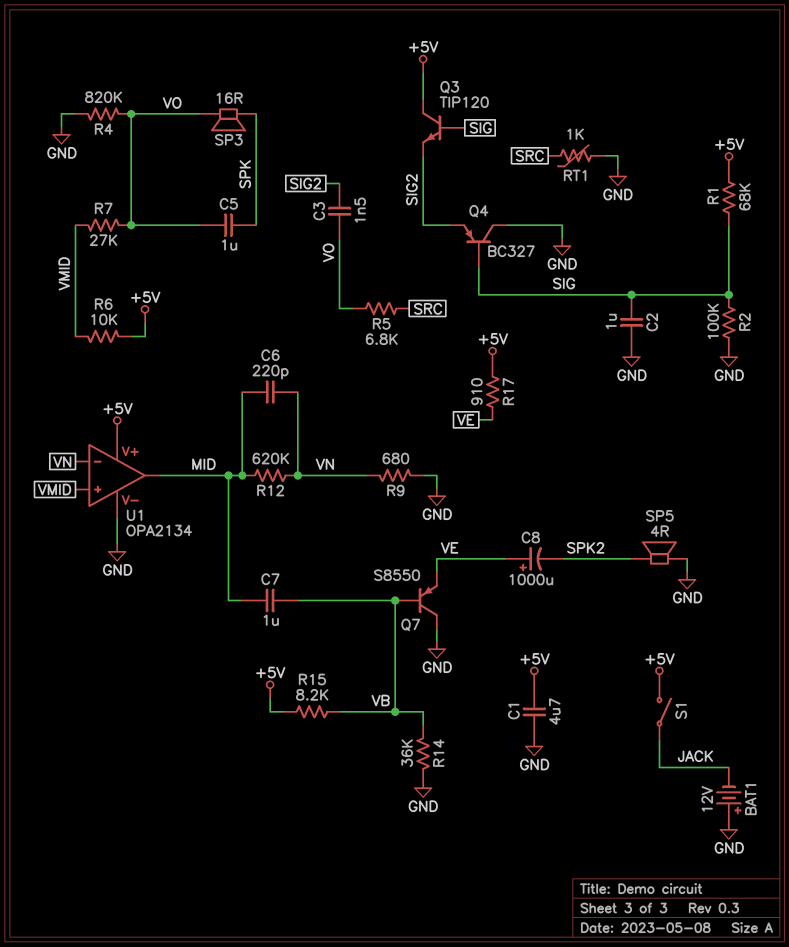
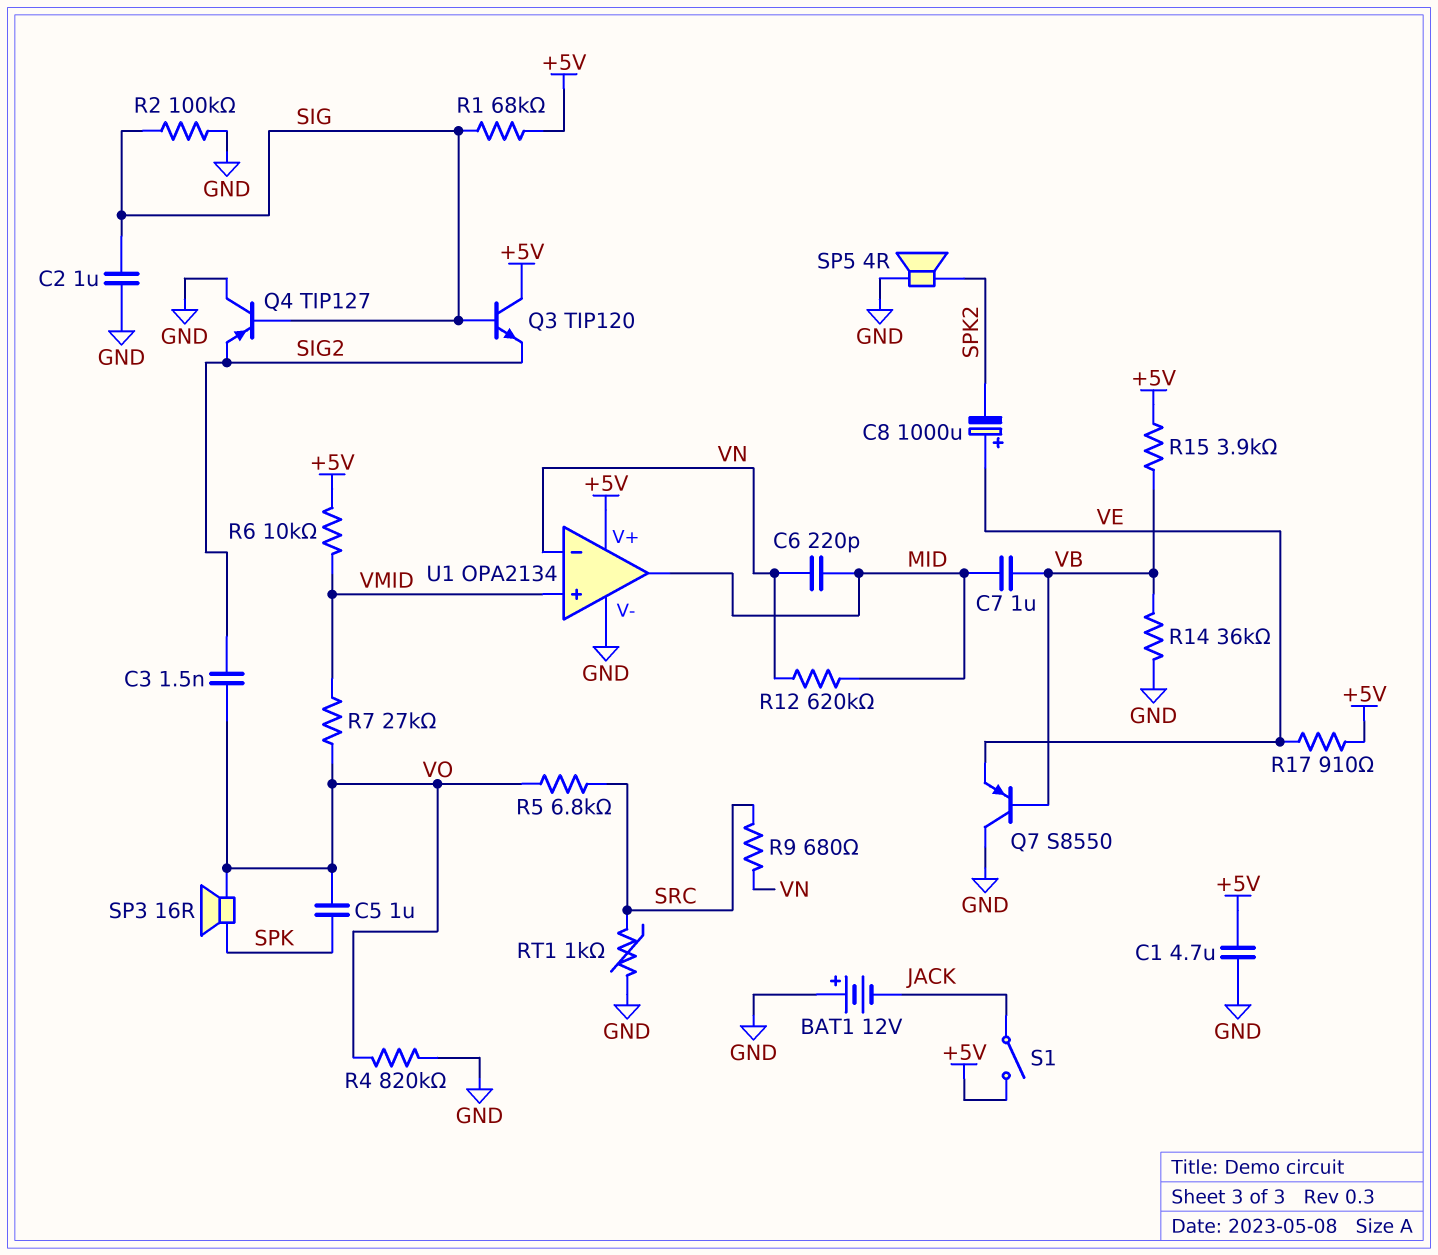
Q4: PNP BC327 (B SIG, C GND, E SIG2) -> PNP TIP127 (B SIG, C GND, E SIG2)
R9: 680 (GND, VN) -> 680 (SRC, VN)
R15: 8.2k (+5V, VB) -> 3.9k (+5V, VB)

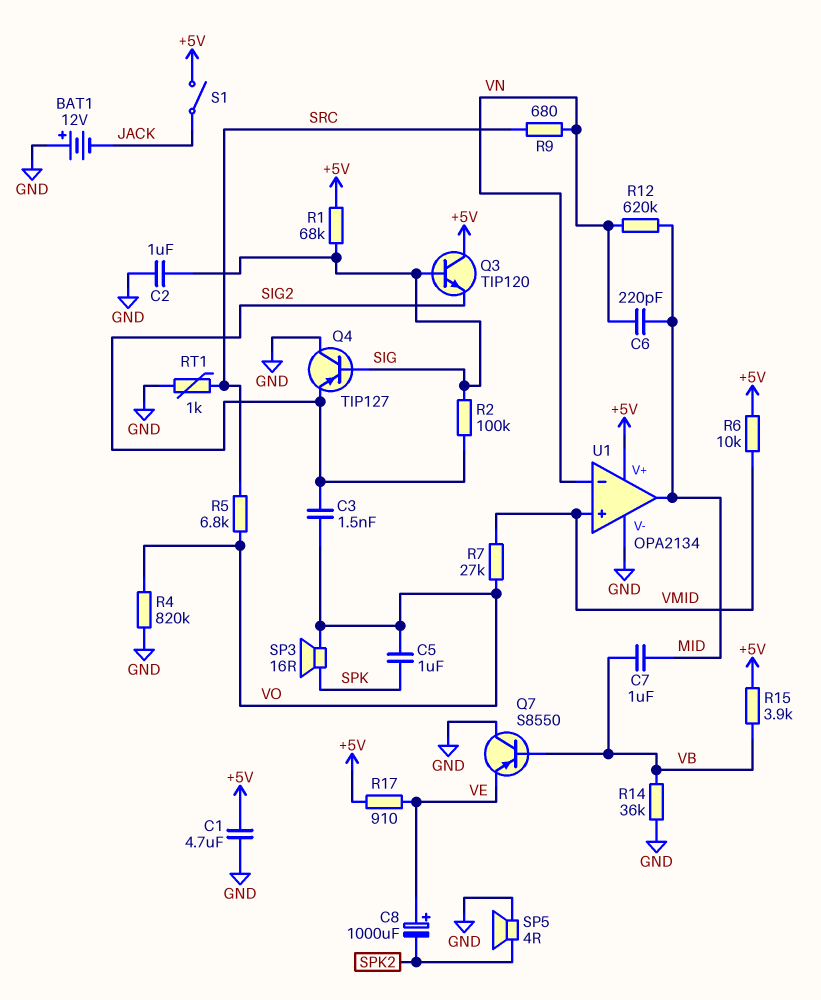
R2: 100k (GND, SIG) -> 100k (SIG, SIG2)

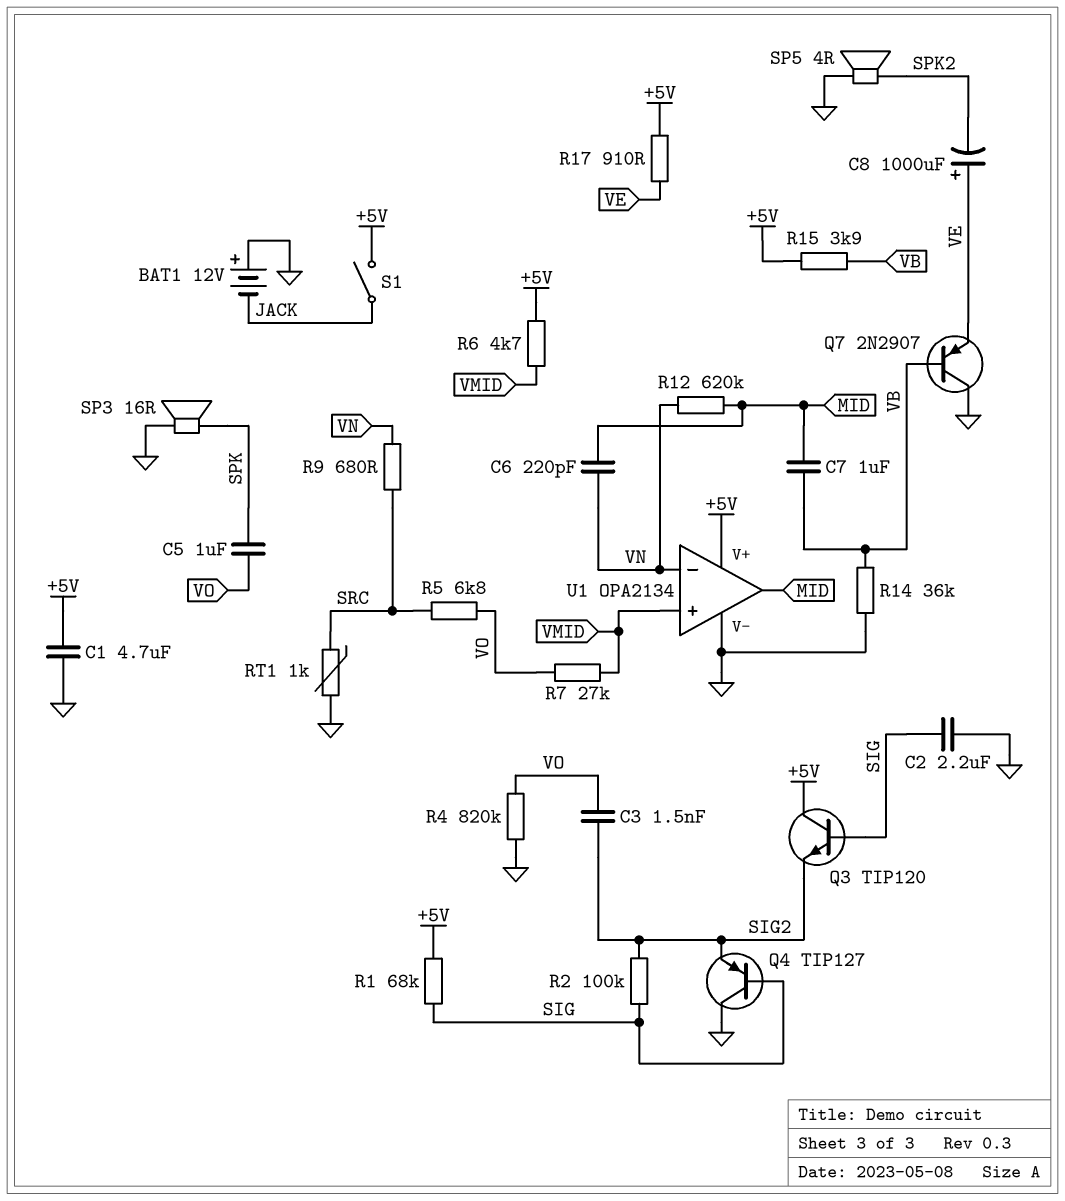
C2: 1uF (GND, SIG) -> 2.2uF (GND, SIG)
Q7: PNP S8550 (B VB, C GND, E VE) -> PNP 2N2907 (B VB, C GND, E VE)
R6: 10k (+5V, VMID) -> 4.7k (+5V, VMID)
SP3: speaker 16R (SPK, VO) -> speaker 16R (GND, SPK)

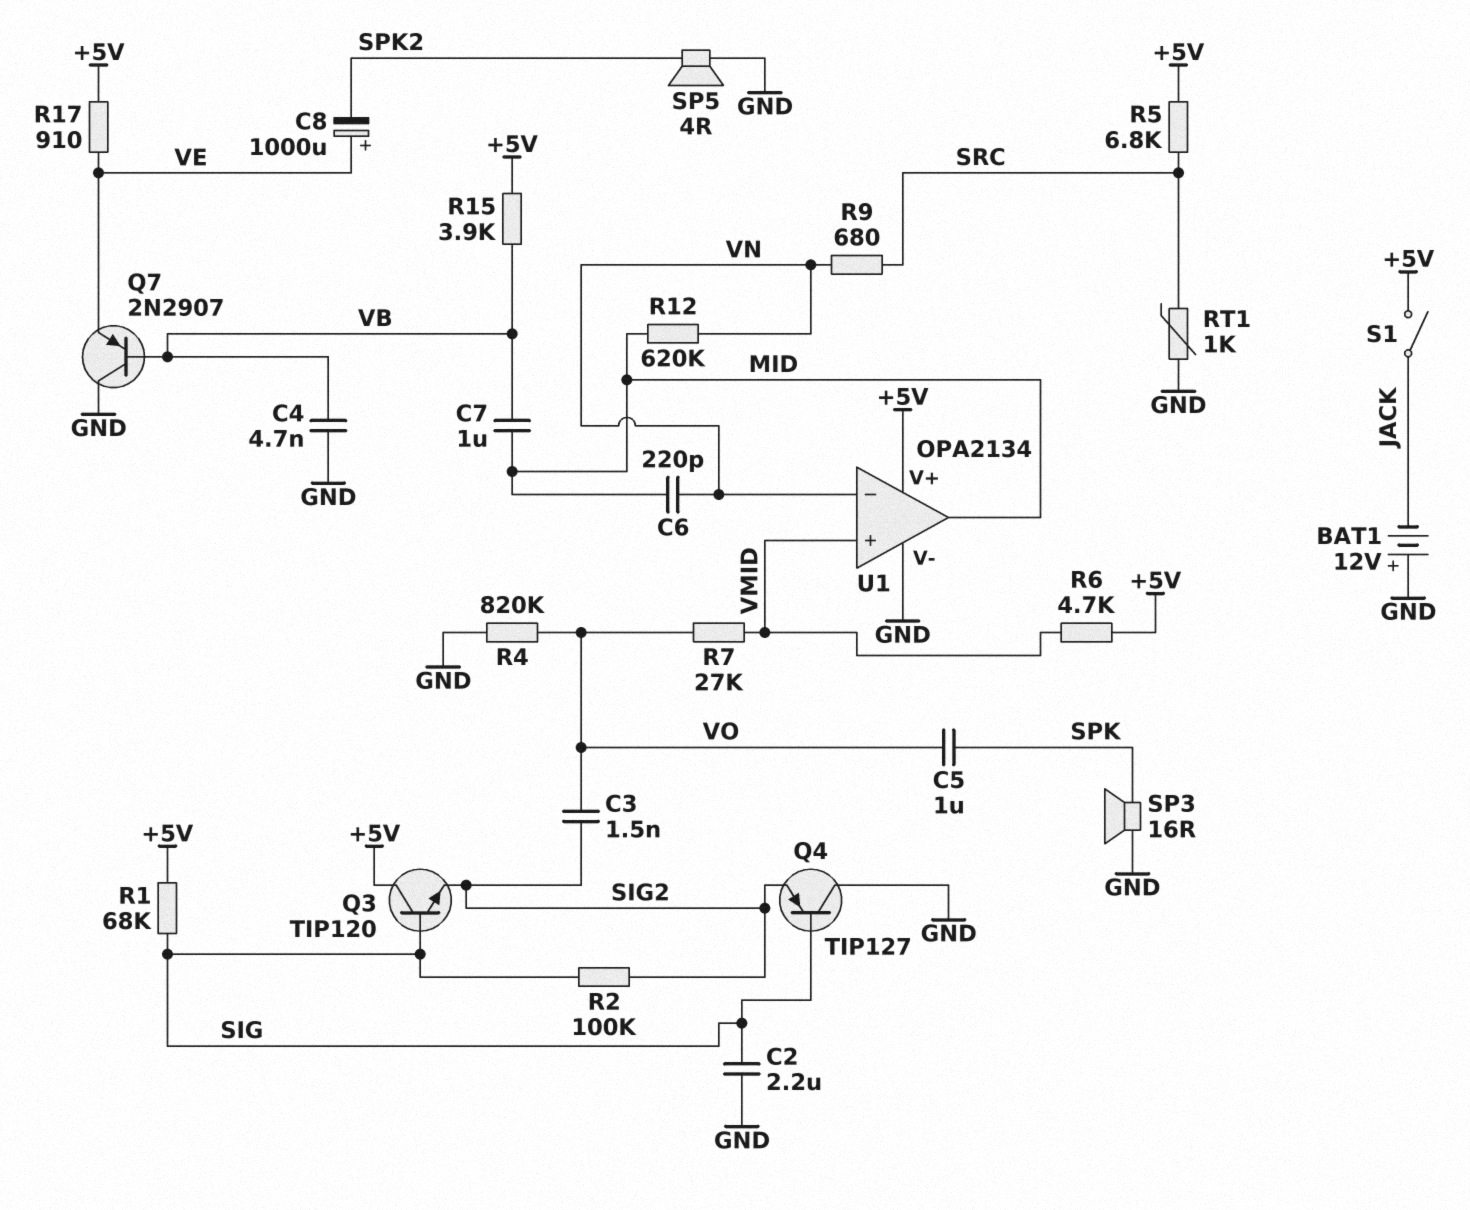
C1: 4.7uF (+5V, GND) -> none
C4: none -> 4.7nF (GND, VB)
R5: 6.8k (SRC, VO) -> 6.8k (+5V, SRC)
R14: 36k (GND, VB) -> none

